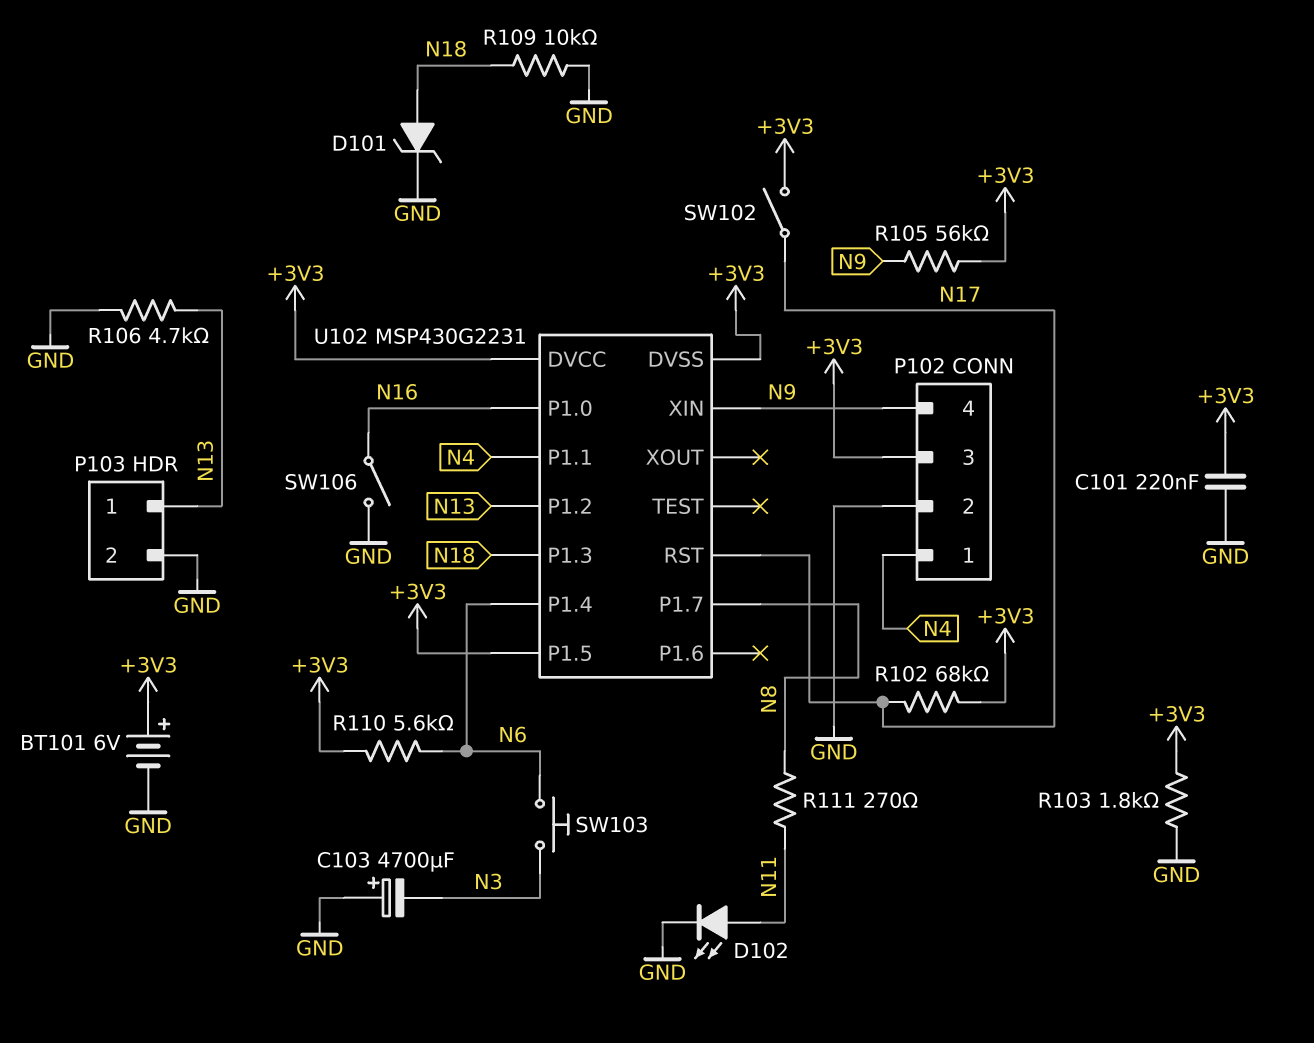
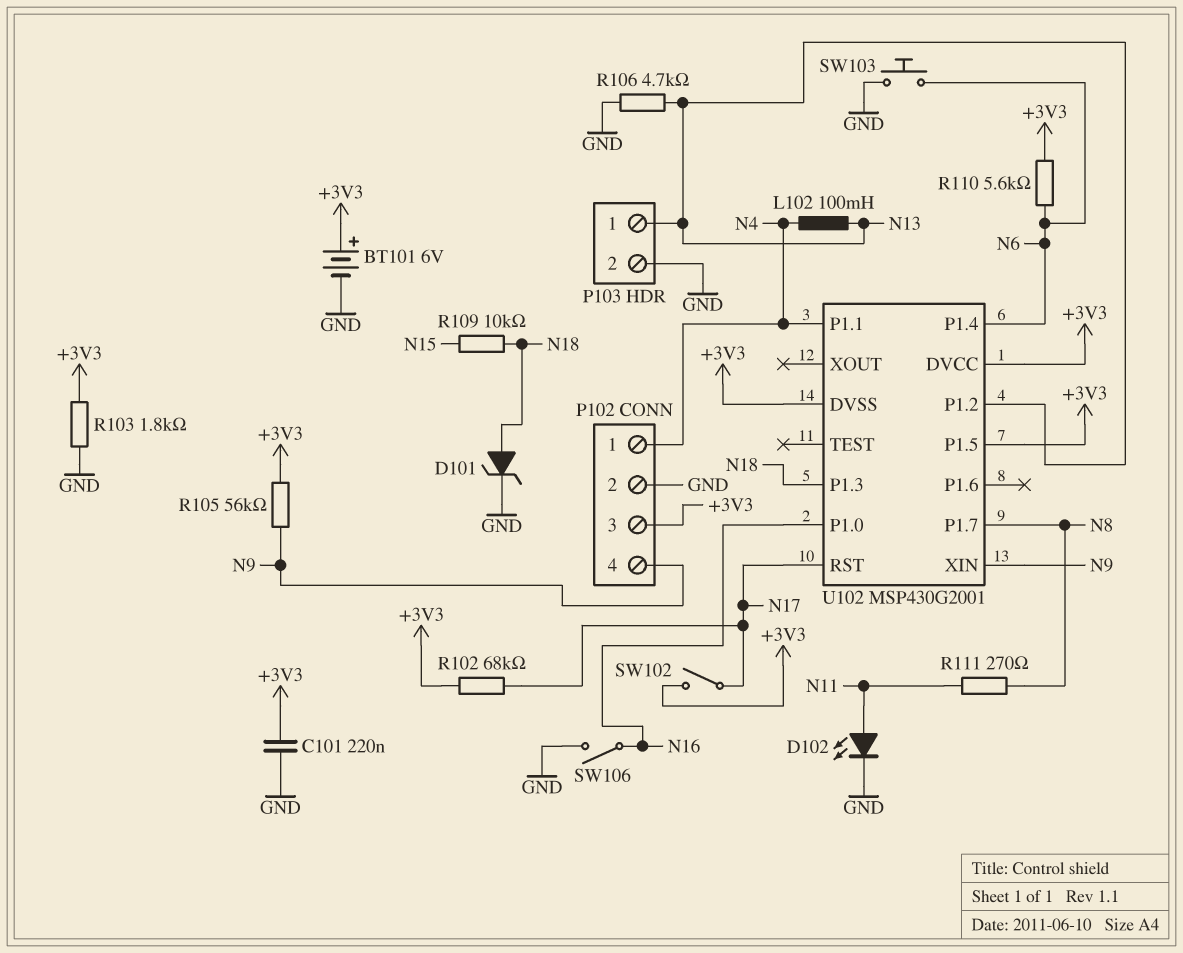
C103: 4700uF (plus GND, minus N3) -> none
L102: none -> 100mH (N4, N13)
R109: 10k (GND, N18) -> 10k (N15, N18)
SW103: button (N3, N6) -> button (GND, N6)
U102: MSP430G2231 -> MSP430G2001

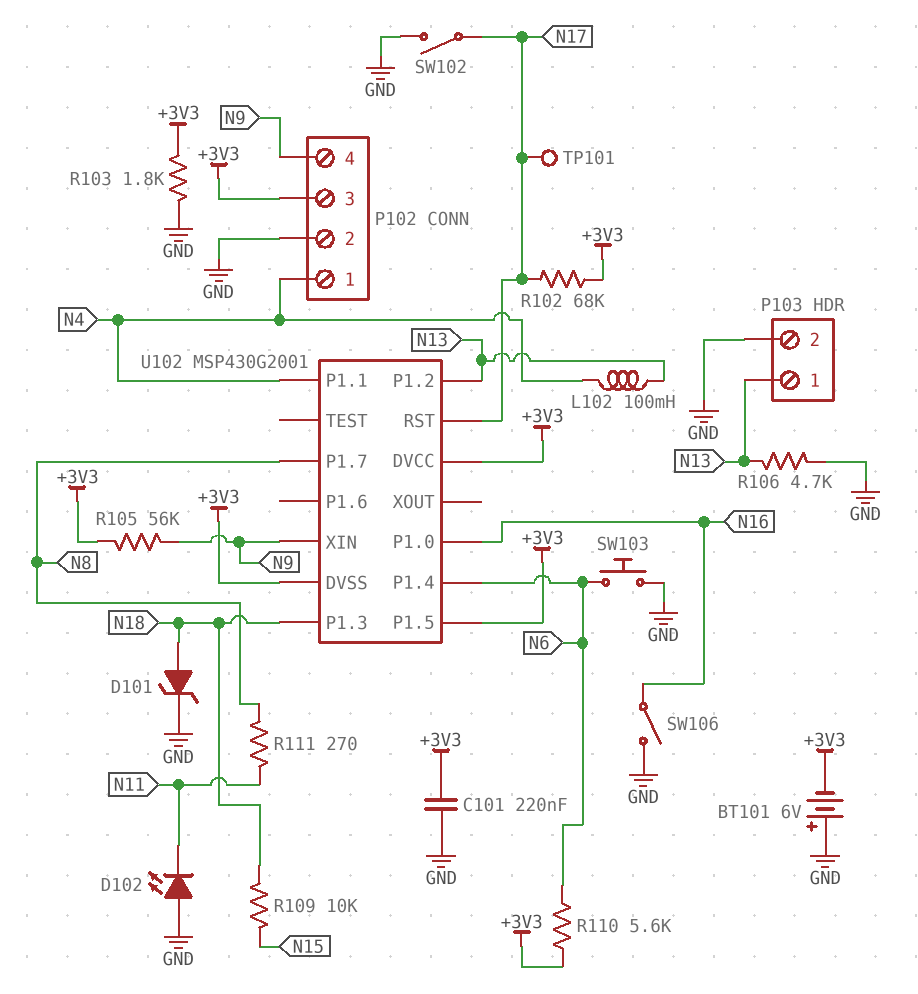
BT101: 6V (plus +3V3, minus GND) -> 6V (plus GND, minus +3V3)
D102: LED (A N11, K GND) -> LED (A GND, K N11)
SW102: switch (+3V3, N17) -> switch (GND, N17)
TP101: none -> test point (N17)

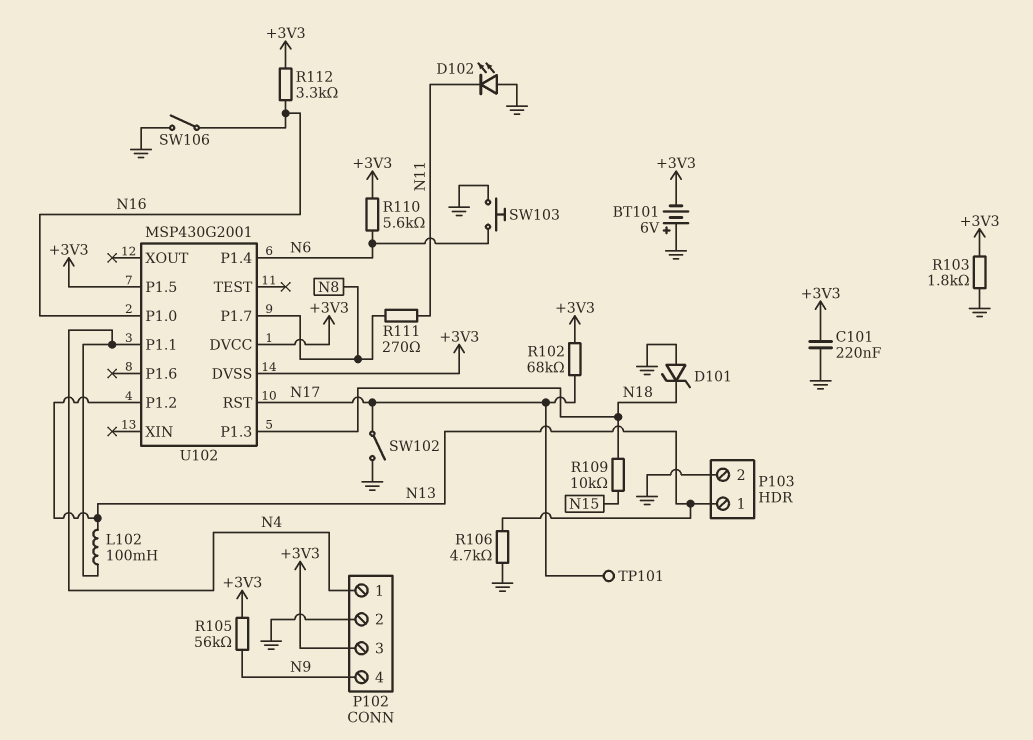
D101: zener (A N18, K GND) -> zener (A GND, K N18)
R112: none -> 3.3k (+3V3, N16)
U102 pin XIN: N9 -> none

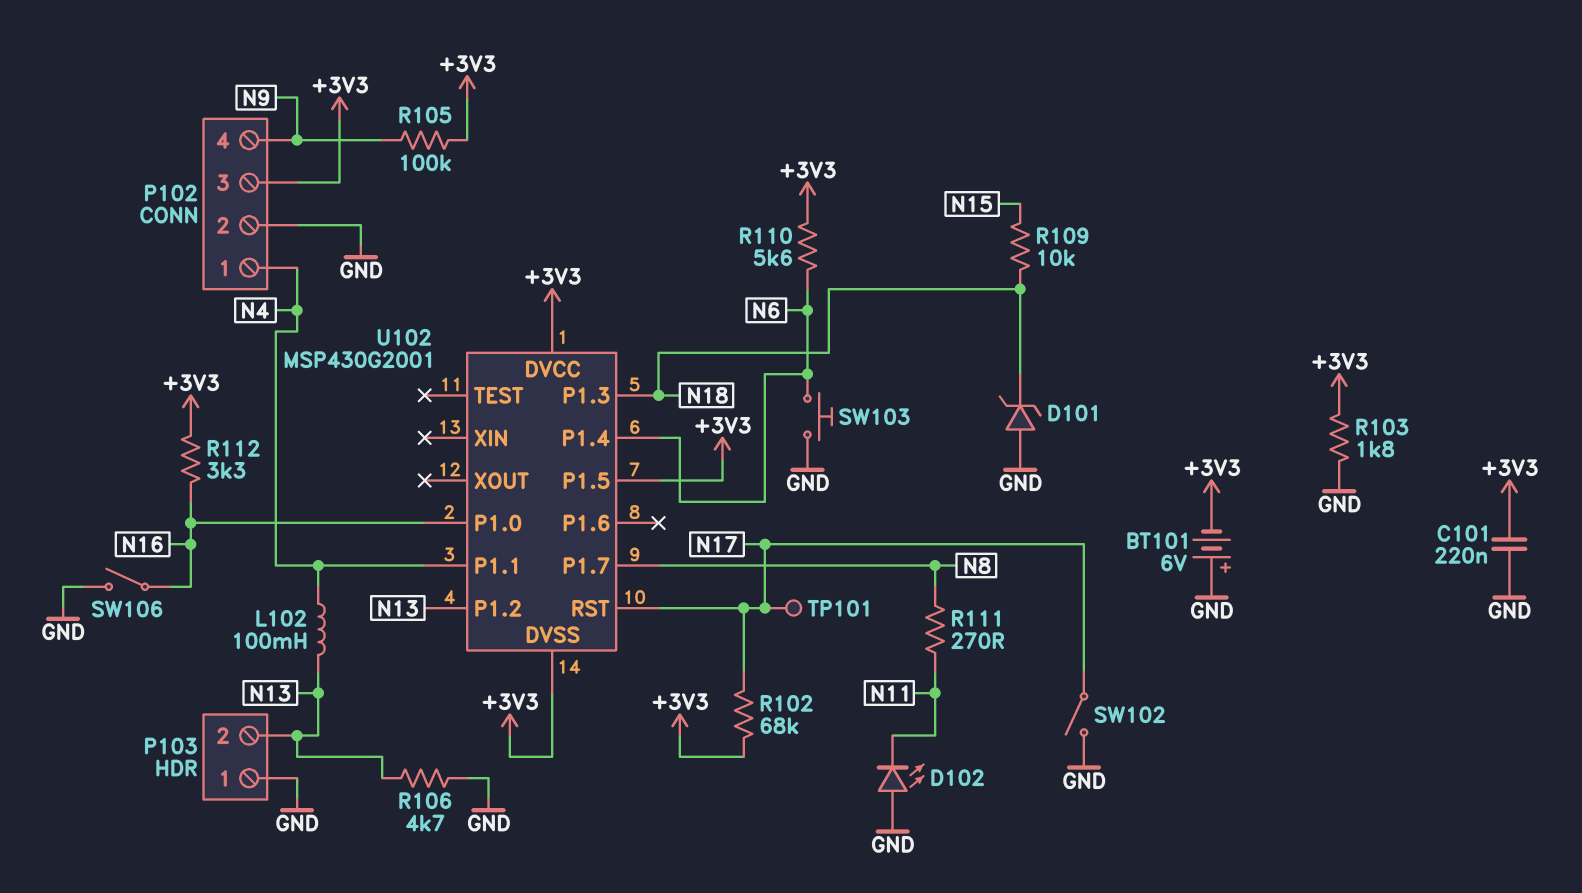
P103 pin 1: N13 -> GND
P103 pin 2: GND -> N13
R105: 56k (+3V3, N9) -> 100k (+3V3, N9)

